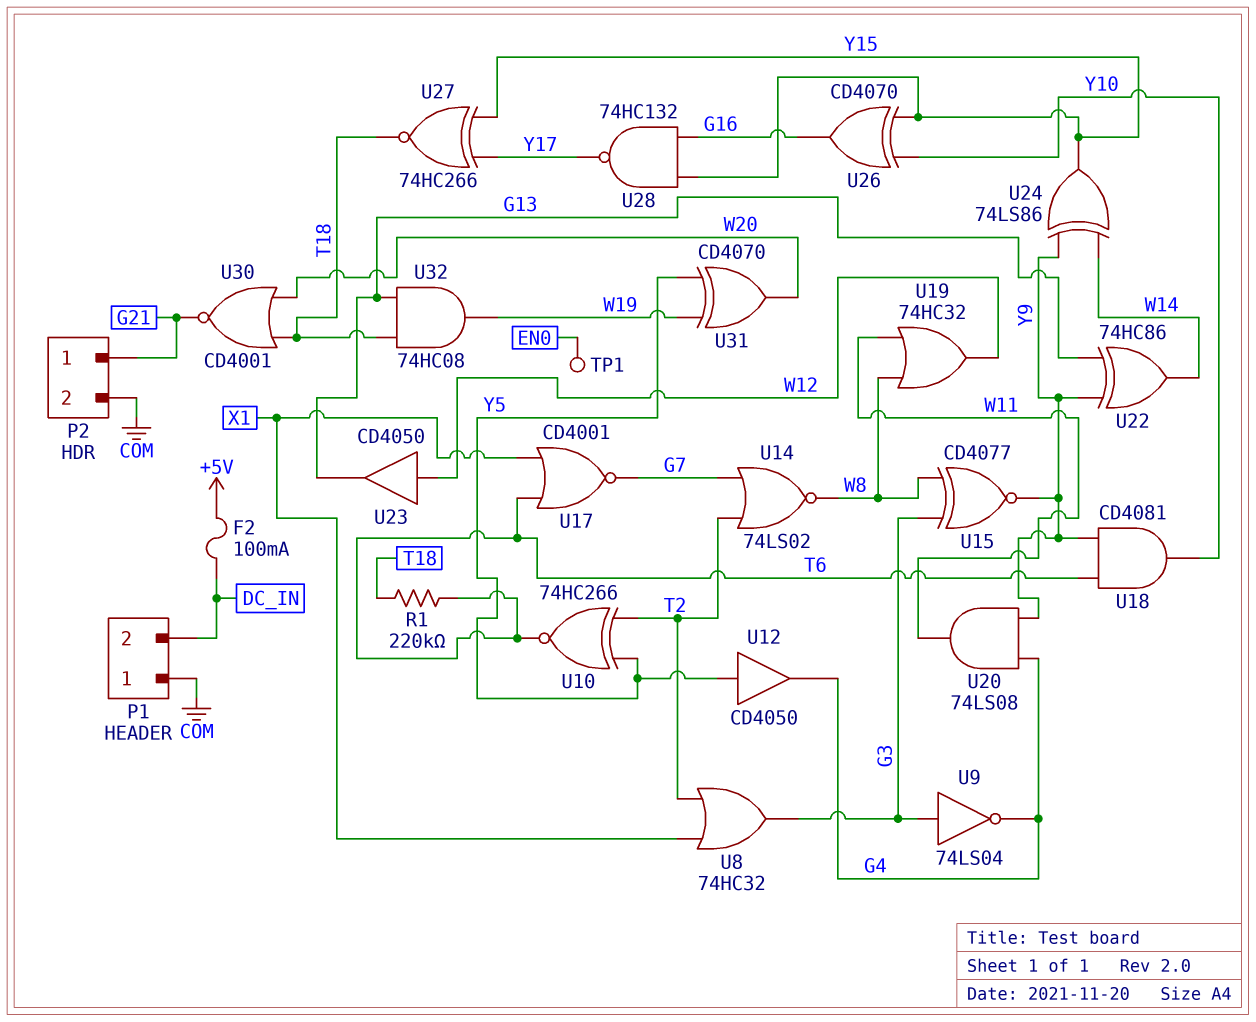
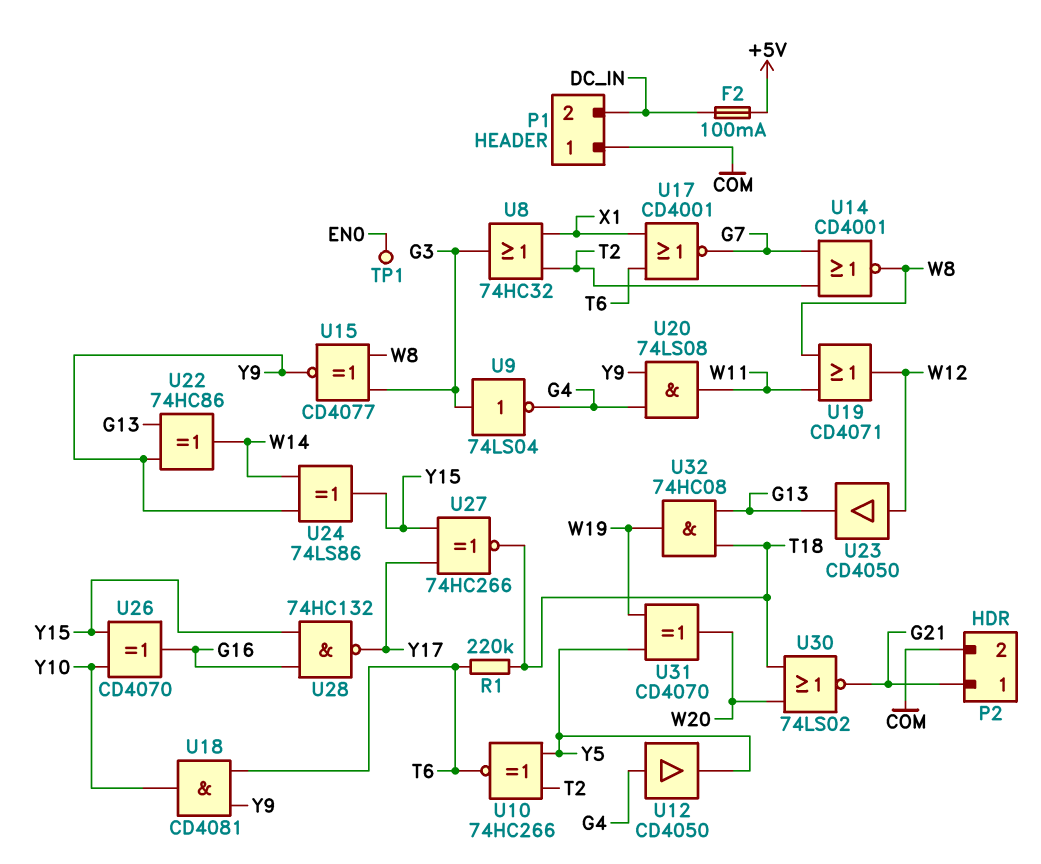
U12: buffer CD4050 (in Y5, out G4) -> buffer CD4050 (in G4, out Y5)
U14: NOR 74LS02 (in G7, in T2, out W8) -> NOR CD4001 (in G7, in T2, out W8)
U19: OR 74HC32 (in W8, in W11, out W12) -> OR CD4071 (in W8, in W11, out W12)
U30: NOR CD4001 (in T18, in W20, out G21) -> NOR 74LS02 (in T18, in W20, out G21)

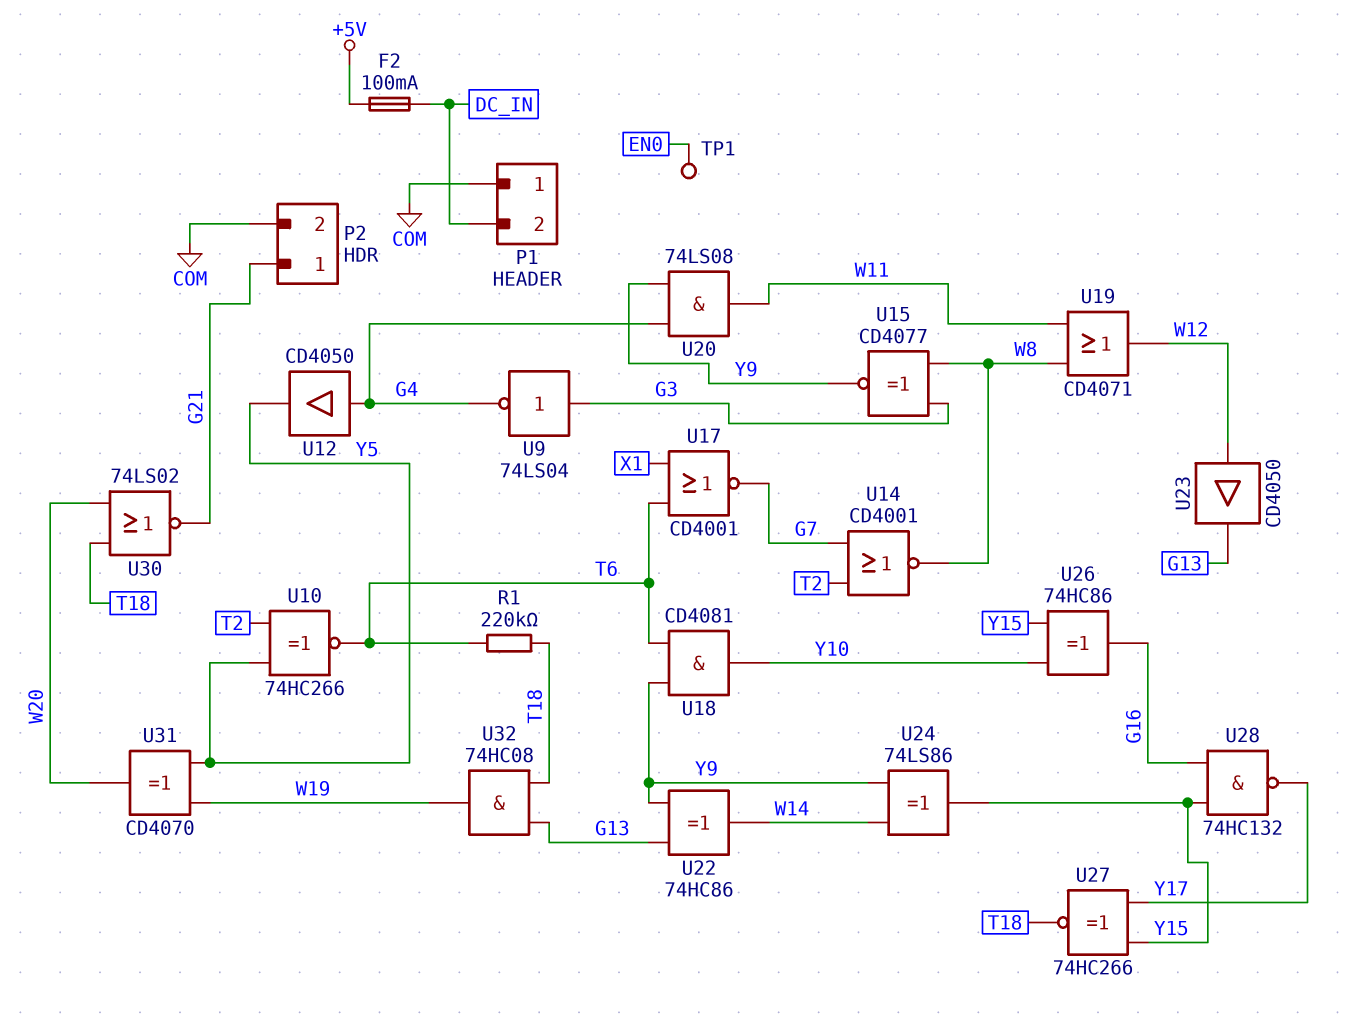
U8: OR 74HC32 (in T2, in X1, out G3) -> none
U26: XOR CD4070 (in Y10, in Y15, out G16) -> XOR 74HC86 (in Y10, in Y15, out G16)

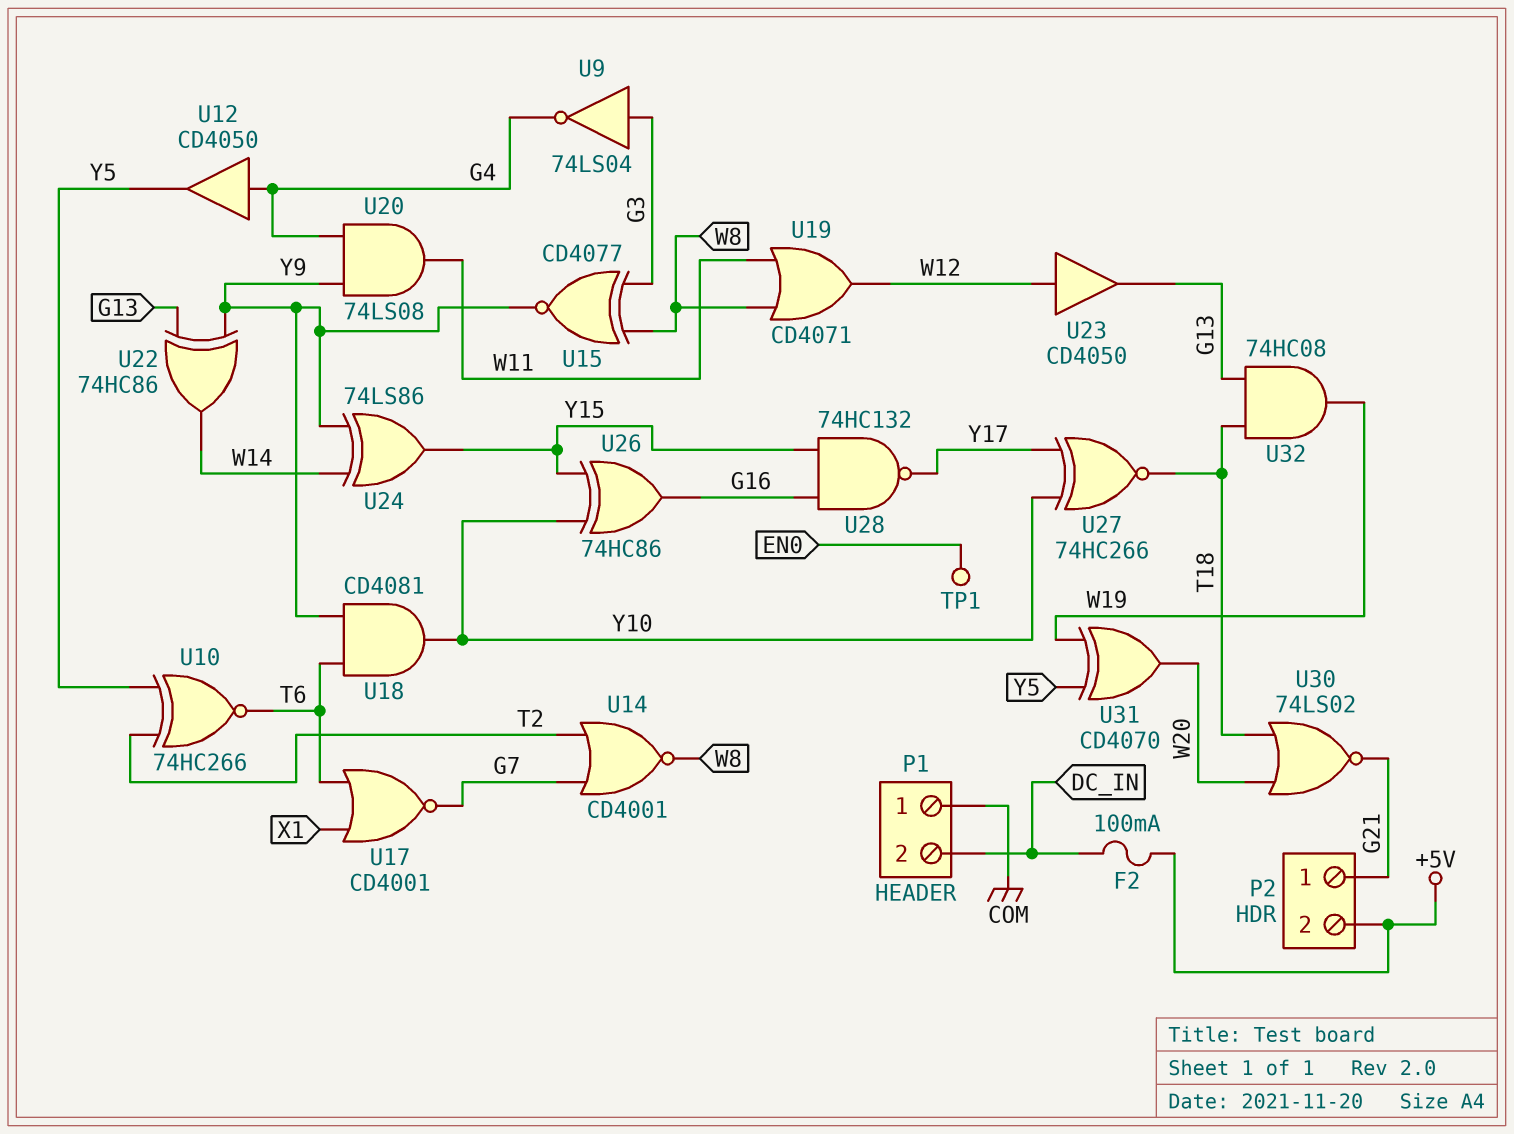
P2 pin 2: COM -> +5V
R1: 220k (T6, T18) -> none
U27: XNOR 74HC266 (in Y15, in Y17, out T18) -> XNOR 74HC266 (in Y10, in Y17, out T18)

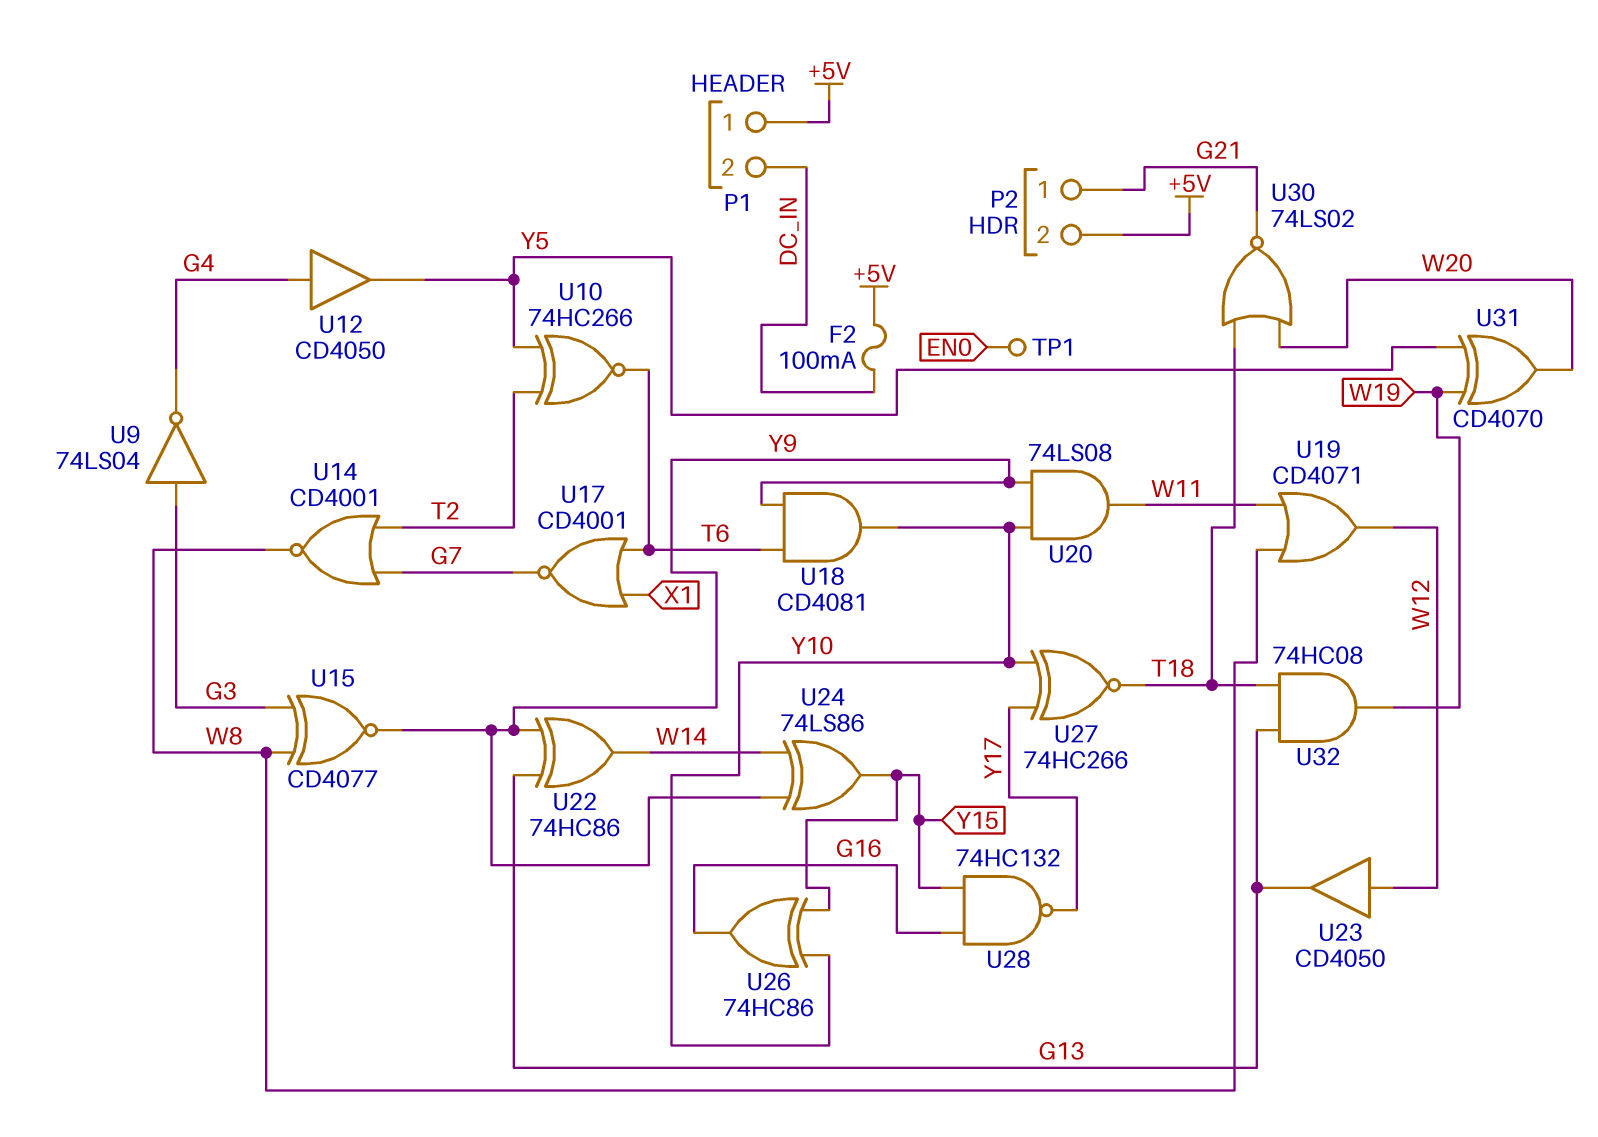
P1 pin 1: COM -> +5V
U20: AND 74LS08 (in G4, in Y9, out W11) -> AND 74LS08 (in Y9, in Y10, out W11)

